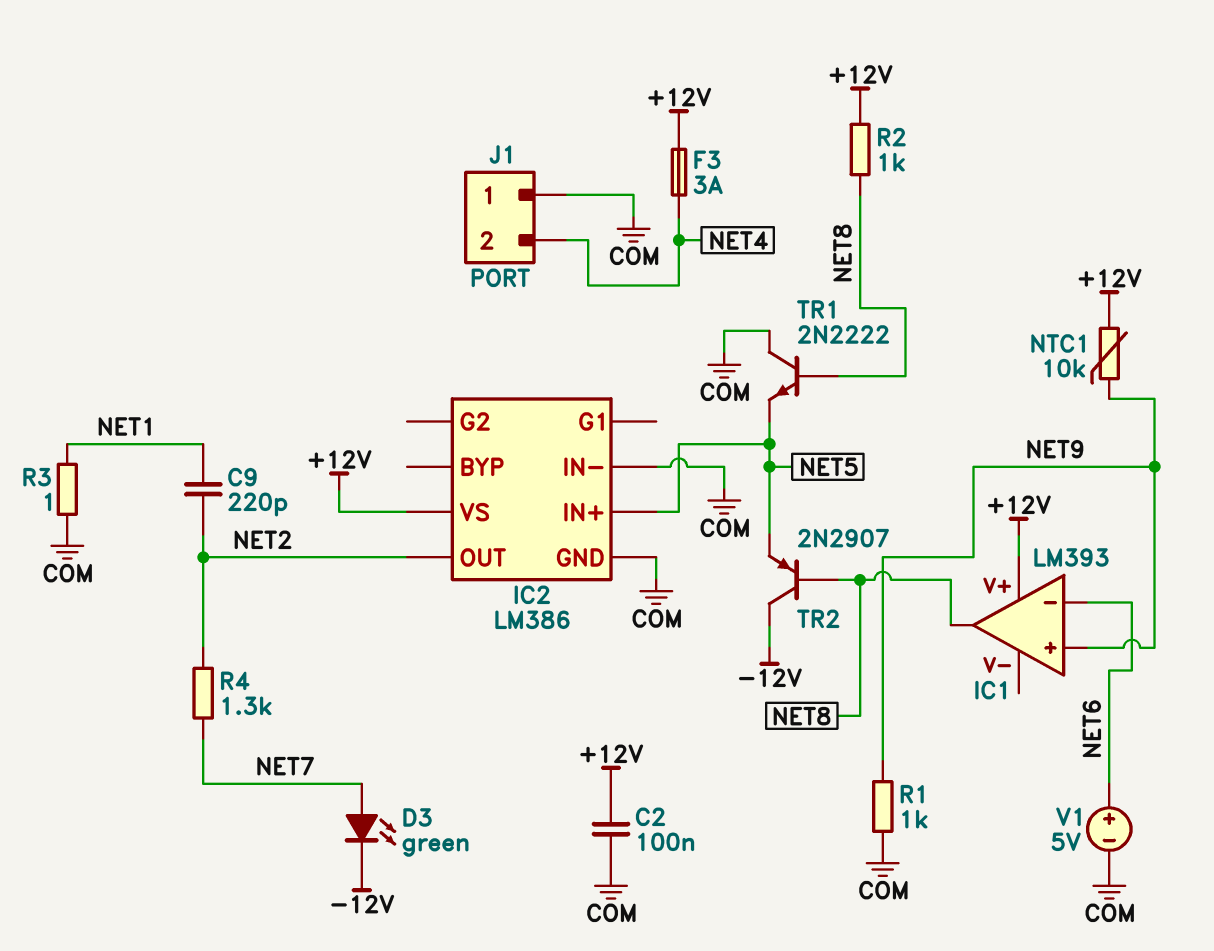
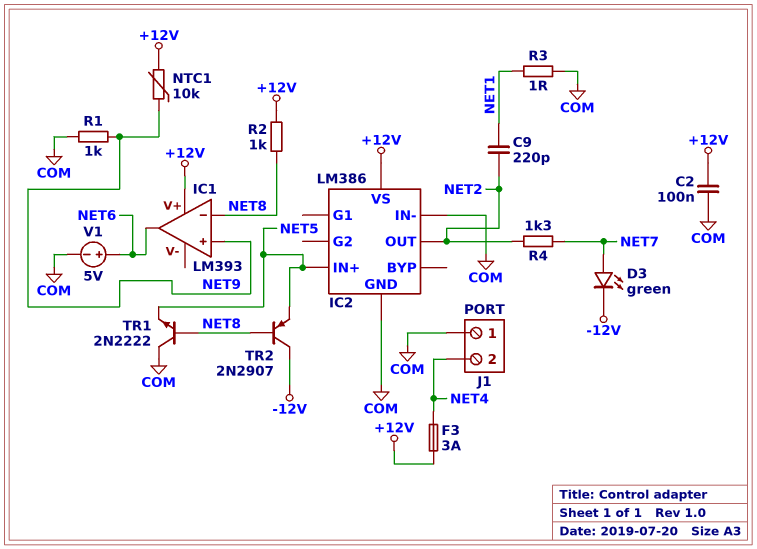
IC1 pin in-: NET6 -> NET8
IC1 pin out: NET8 -> NET6

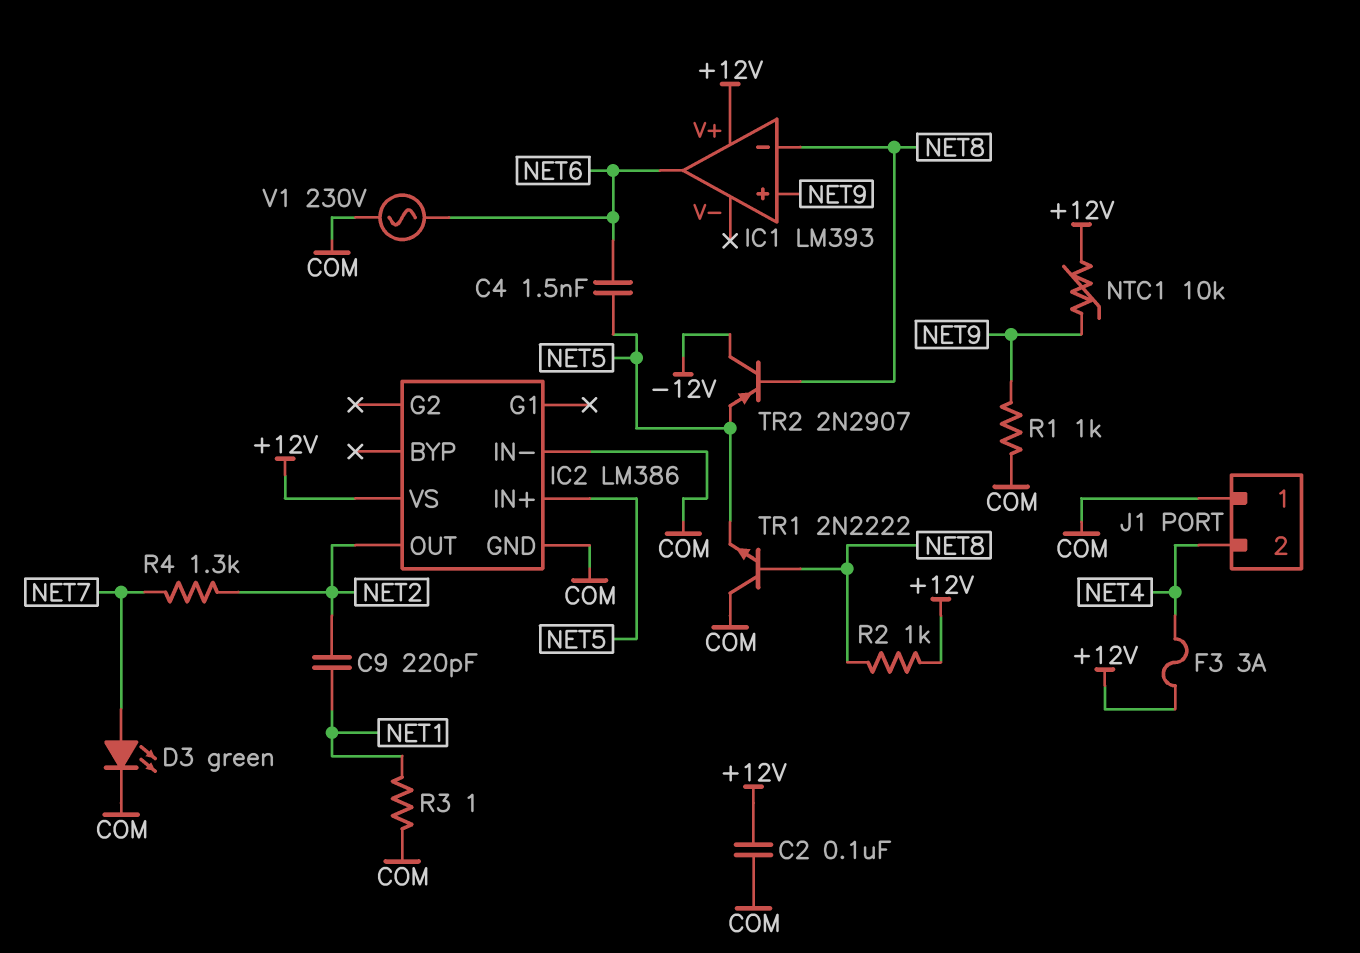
C4: none -> 1.5nF (NET5, NET6)
D3: LED green (A NET7, K -12V) -> LED green (A NET7, K COM)
V1: 5V (plus NET6, minus COM) -> AC 230V (COM, NET6)

